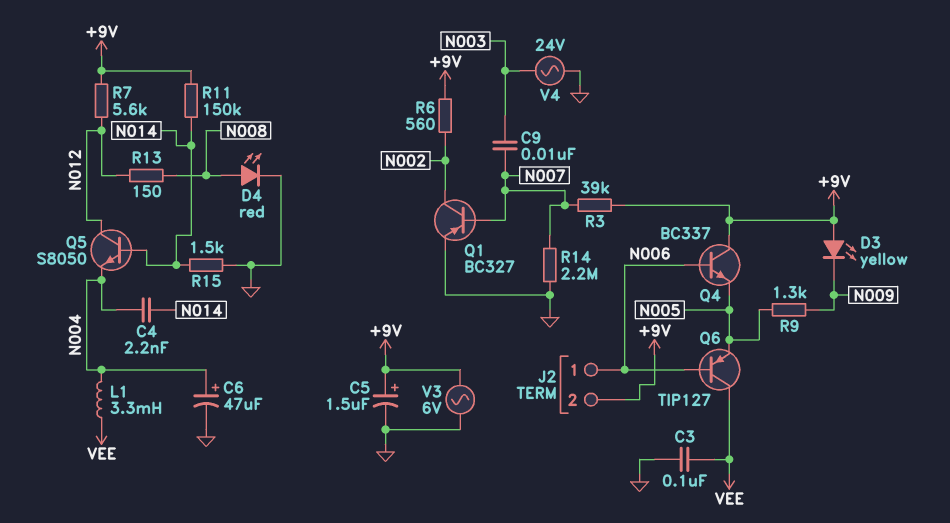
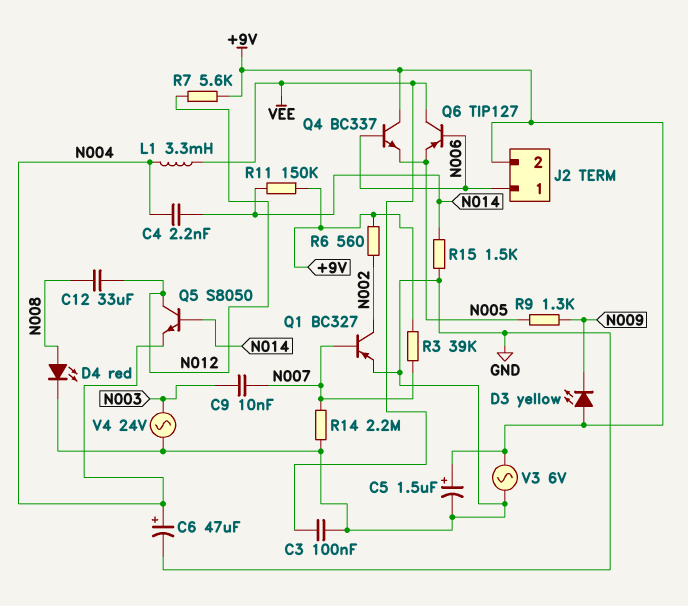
C12: none -> 33uF (N008, N012)
R13: 150 (N008, N012) -> none

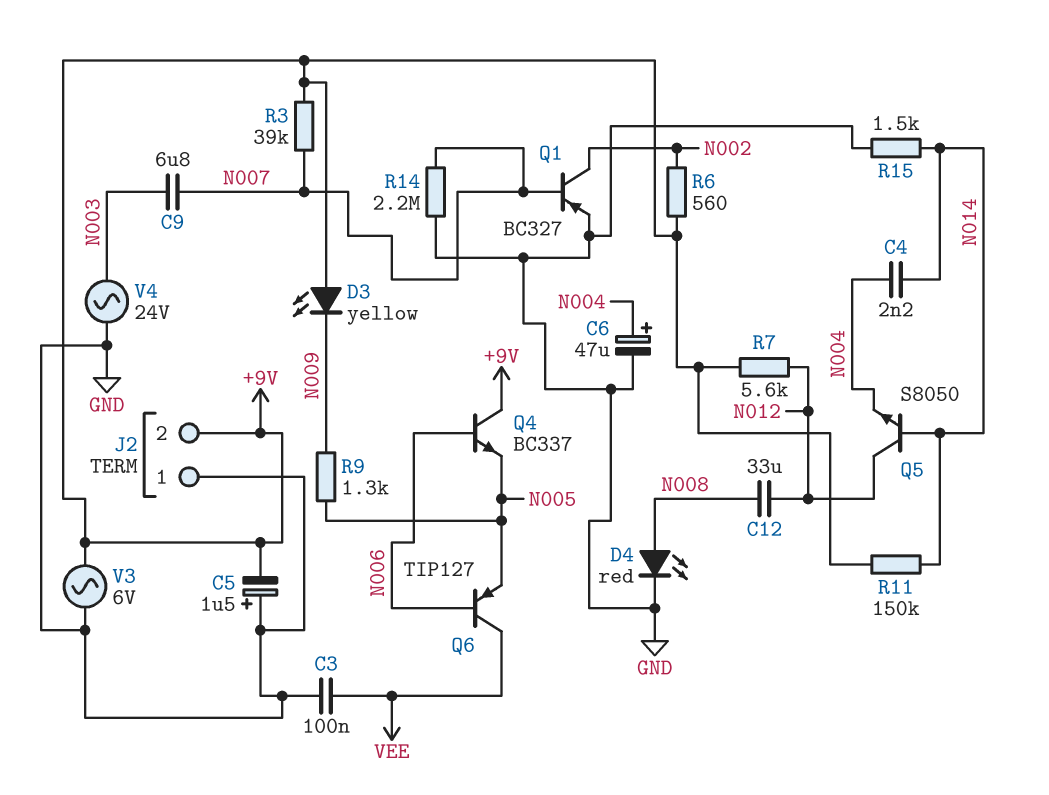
C5: 1.5uF (plus +9V, minus GND) -> 1.5uF (plus GND, minus +9V)
C9: 10nF (N003, N007) -> 6.8uF (N003, N007)
J2 pin 1: N006 -> GND
L1: 3.3mH (N004, VEE) -> none

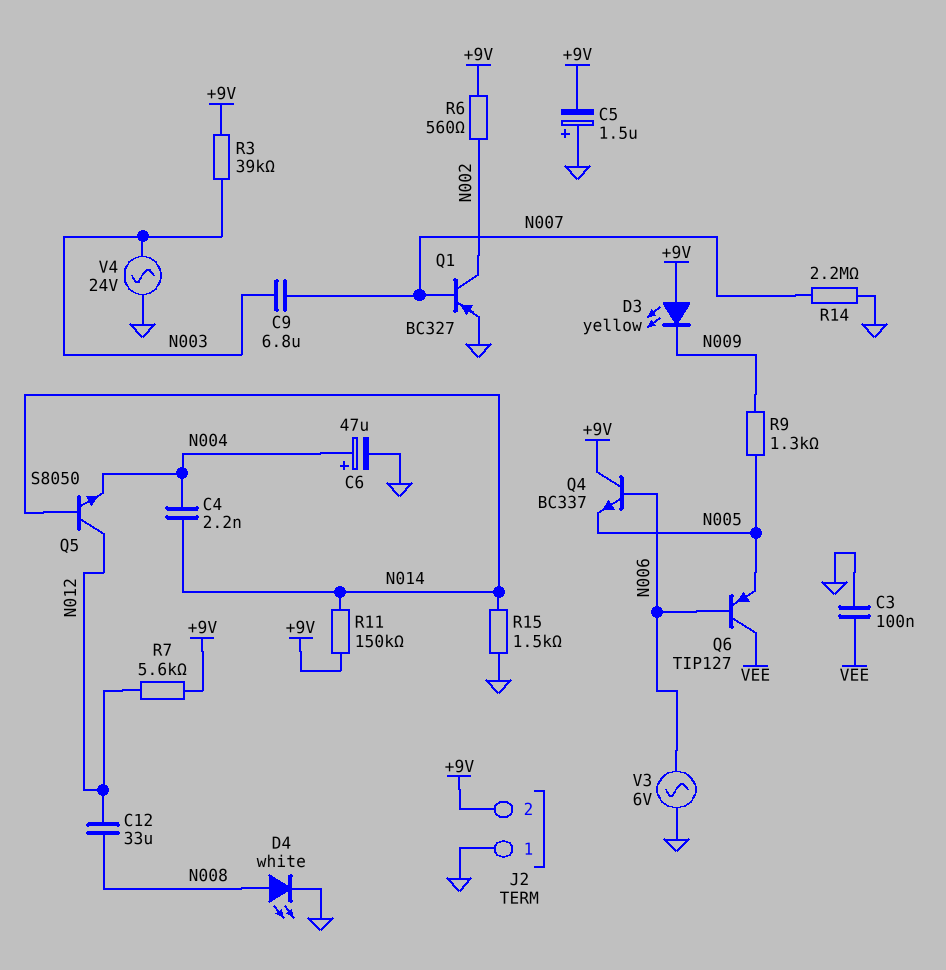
D4: LED red (A N008, K GND) -> LED white (A N008, K GND)
R3: 39k (+9V, N007) -> 39k (+9V, N003)
V3: AC 6V (+9V, GND) -> AC 6V (GND, N006)

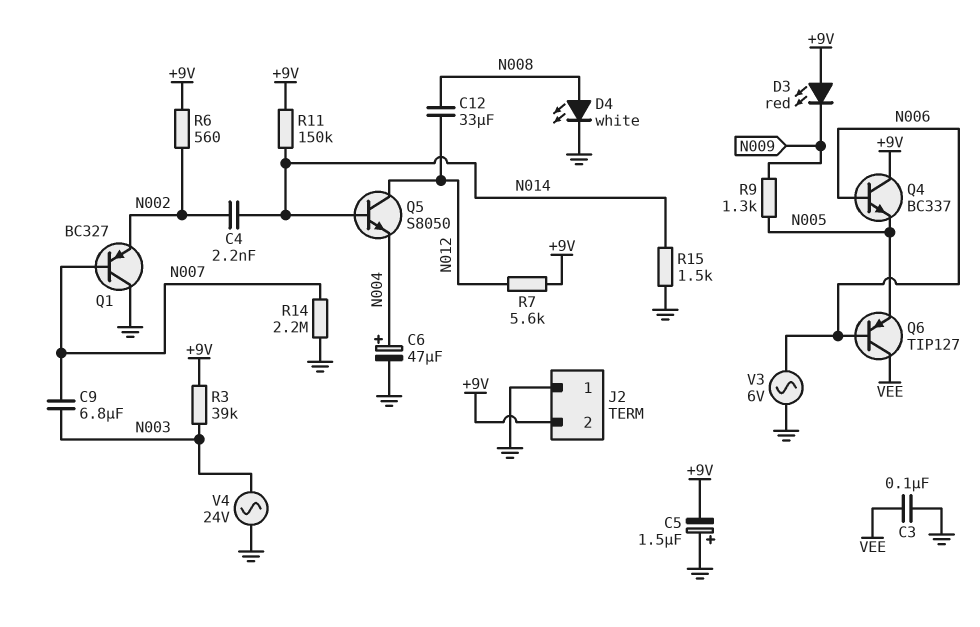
C4: 2.2nF (N004, N014) -> 2.2nF (N002, N014)
D3: LED yellow (A +9V, K N009) -> LED red (A +9V, K N009)
Q1: PNP BC327 (B N007, C N002, E GND) -> PNP BC327 (B N007, C GND, E N002)

